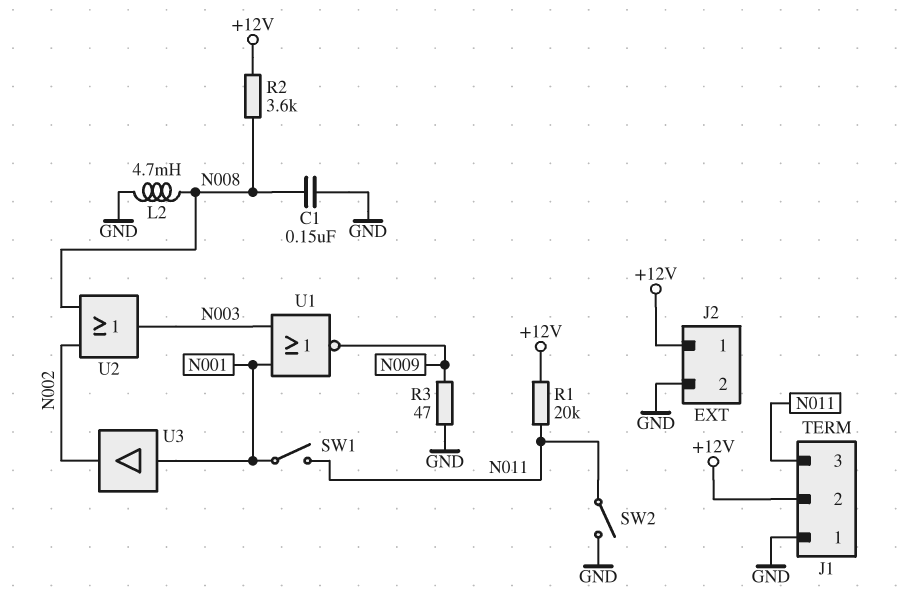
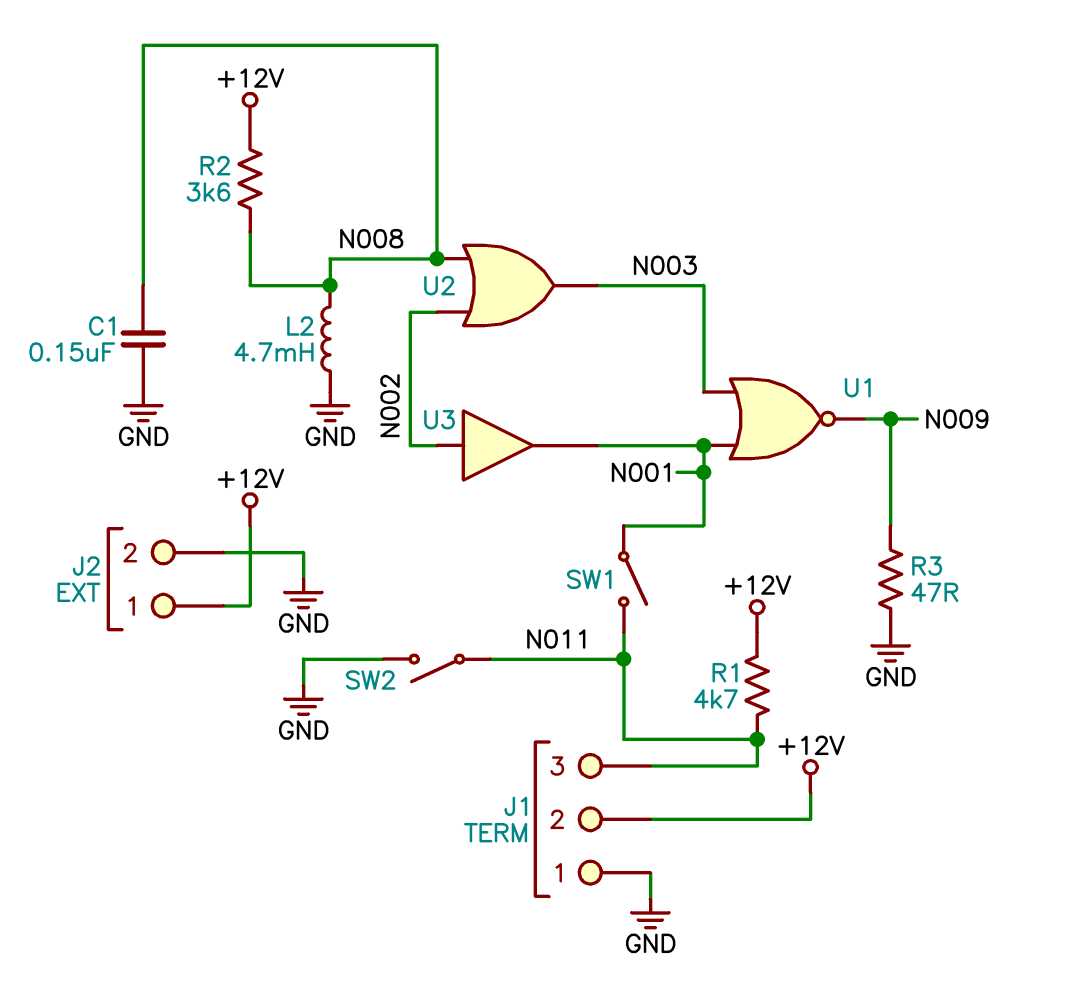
R1: 20k (+12V, N011) -> 4.7k (+12V, N011)
U3: buffer (in N001, out N002) -> buffer (in N002, out N001)

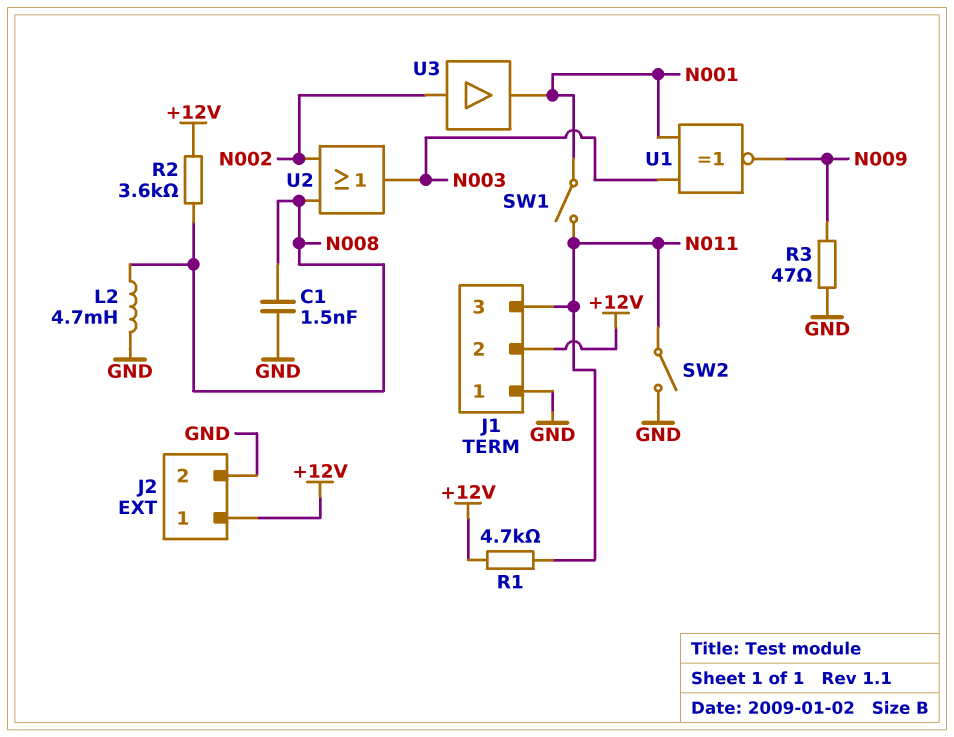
C1: 150nF (GND, N008) -> 1.5nF (GND, N008)
U1: NOR (in N001, in N003, out N009) -> XNOR (in N001, in N003, out N009)

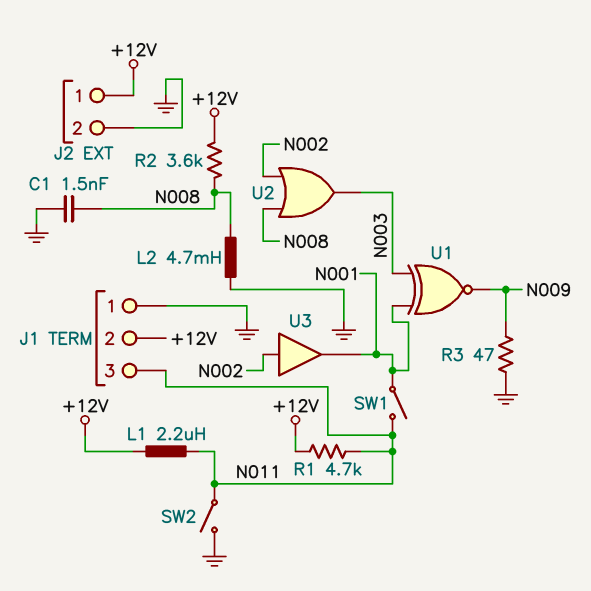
L1: none -> 2.2uH (+12V, N011)

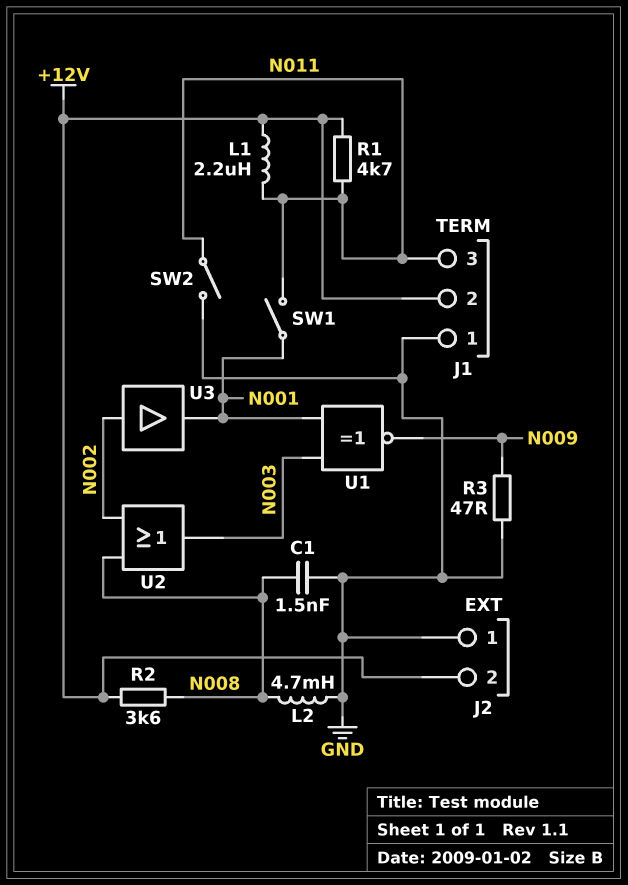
J2 pin 1: +12V -> GND
J2 pin 2: GND -> +12V

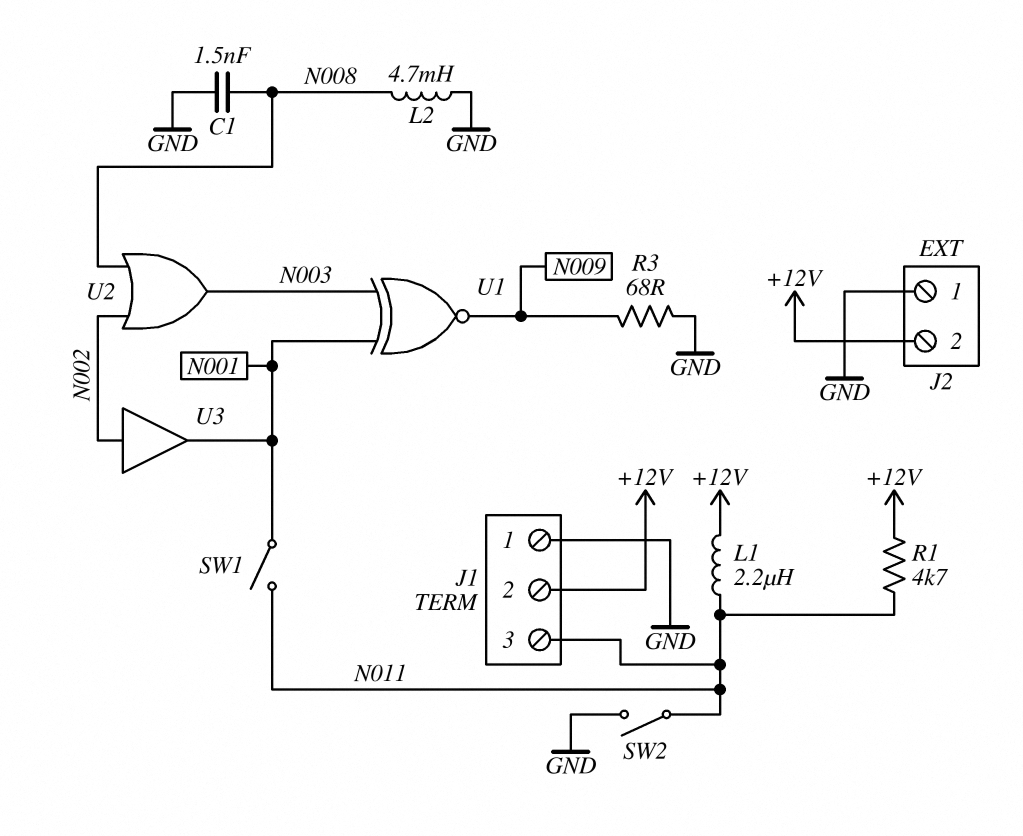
R2: 3.6k (+12V, N008) -> none
R3: 47 (GND, N009) -> 68 (GND, N009)

